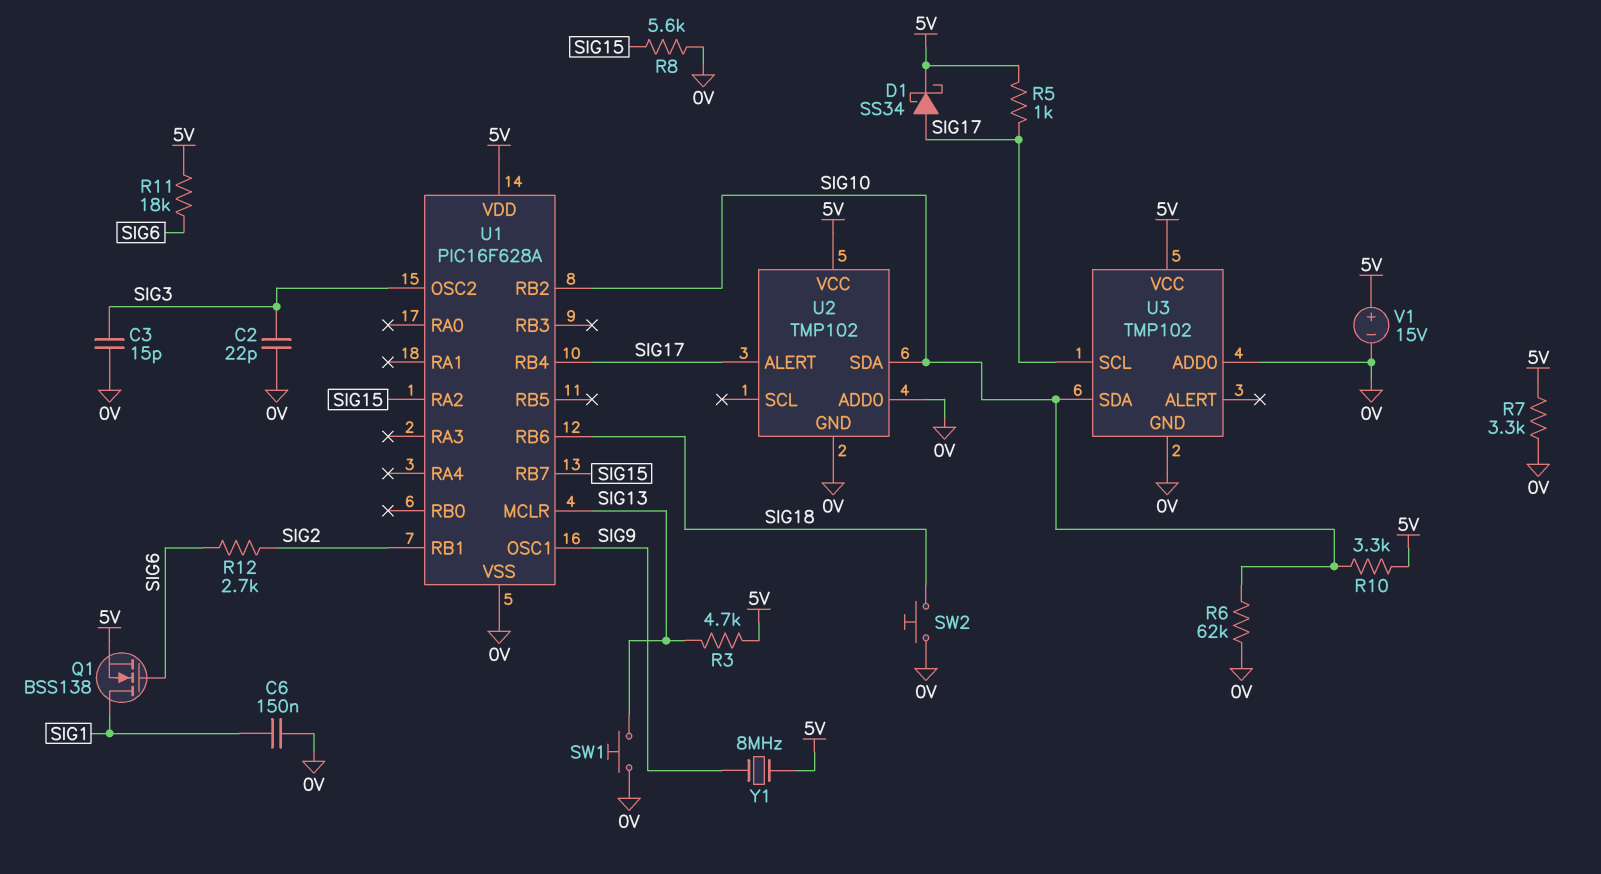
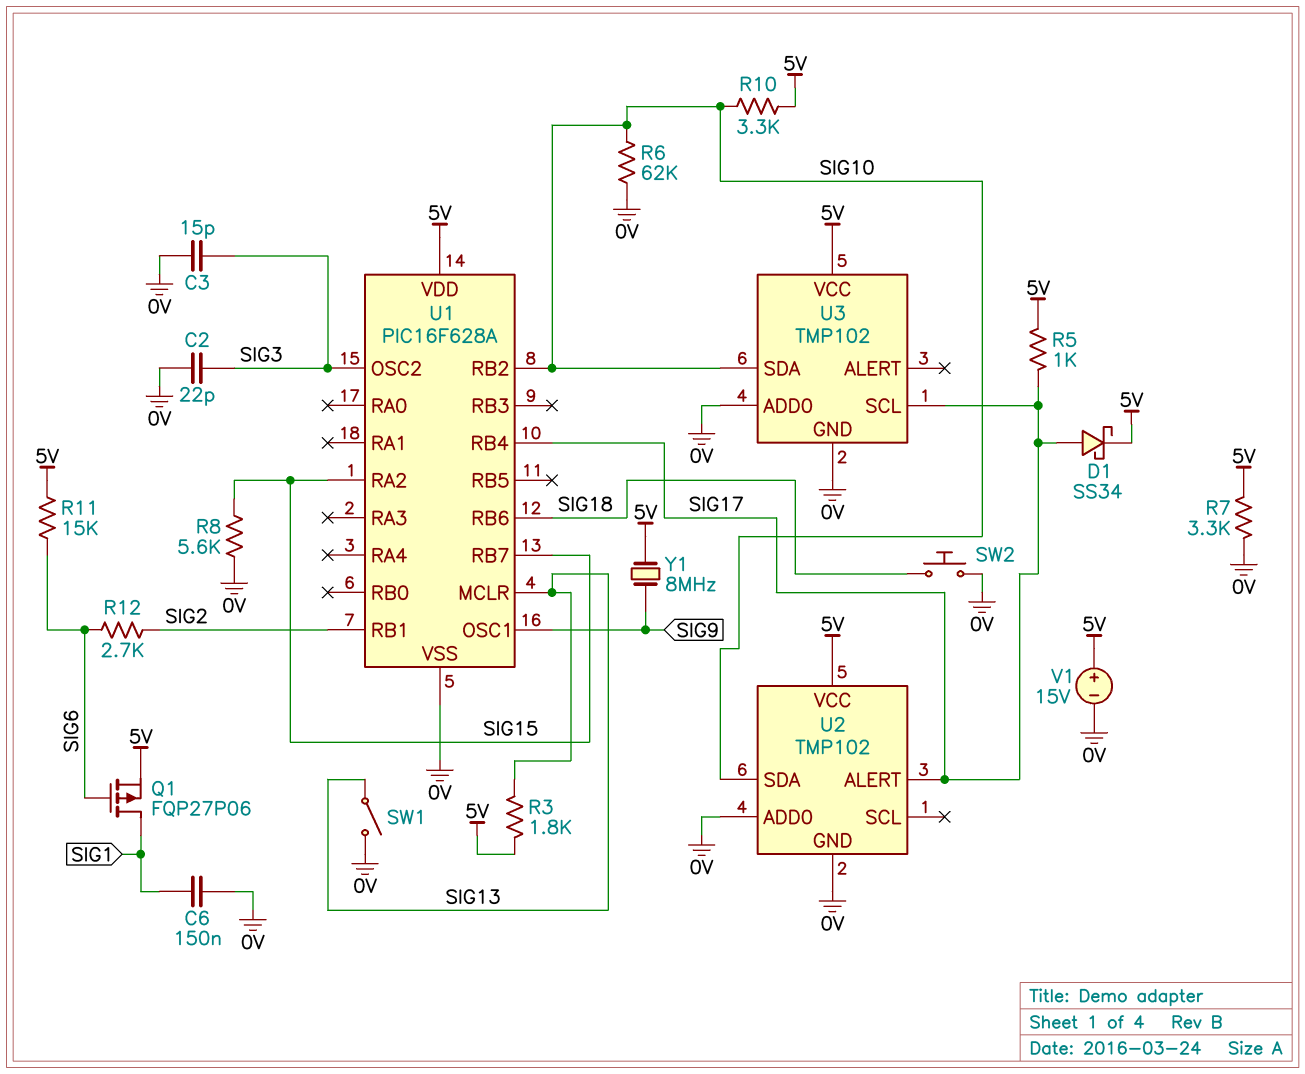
Q1: NMOS BSS138 (G SIG6, D SIG1, S 5V) -> PMOS FQP27P06 (G SIG6, D SIG1, S 5V)
R3: 4.7k (5V, SIG13) -> 1.8k (5V, SIG13)
R11: 18k (5V, SIG6) -> 15k (5V, SIG6)
SW1: button (0V, SIG13) -> switch (0V, SIG13)

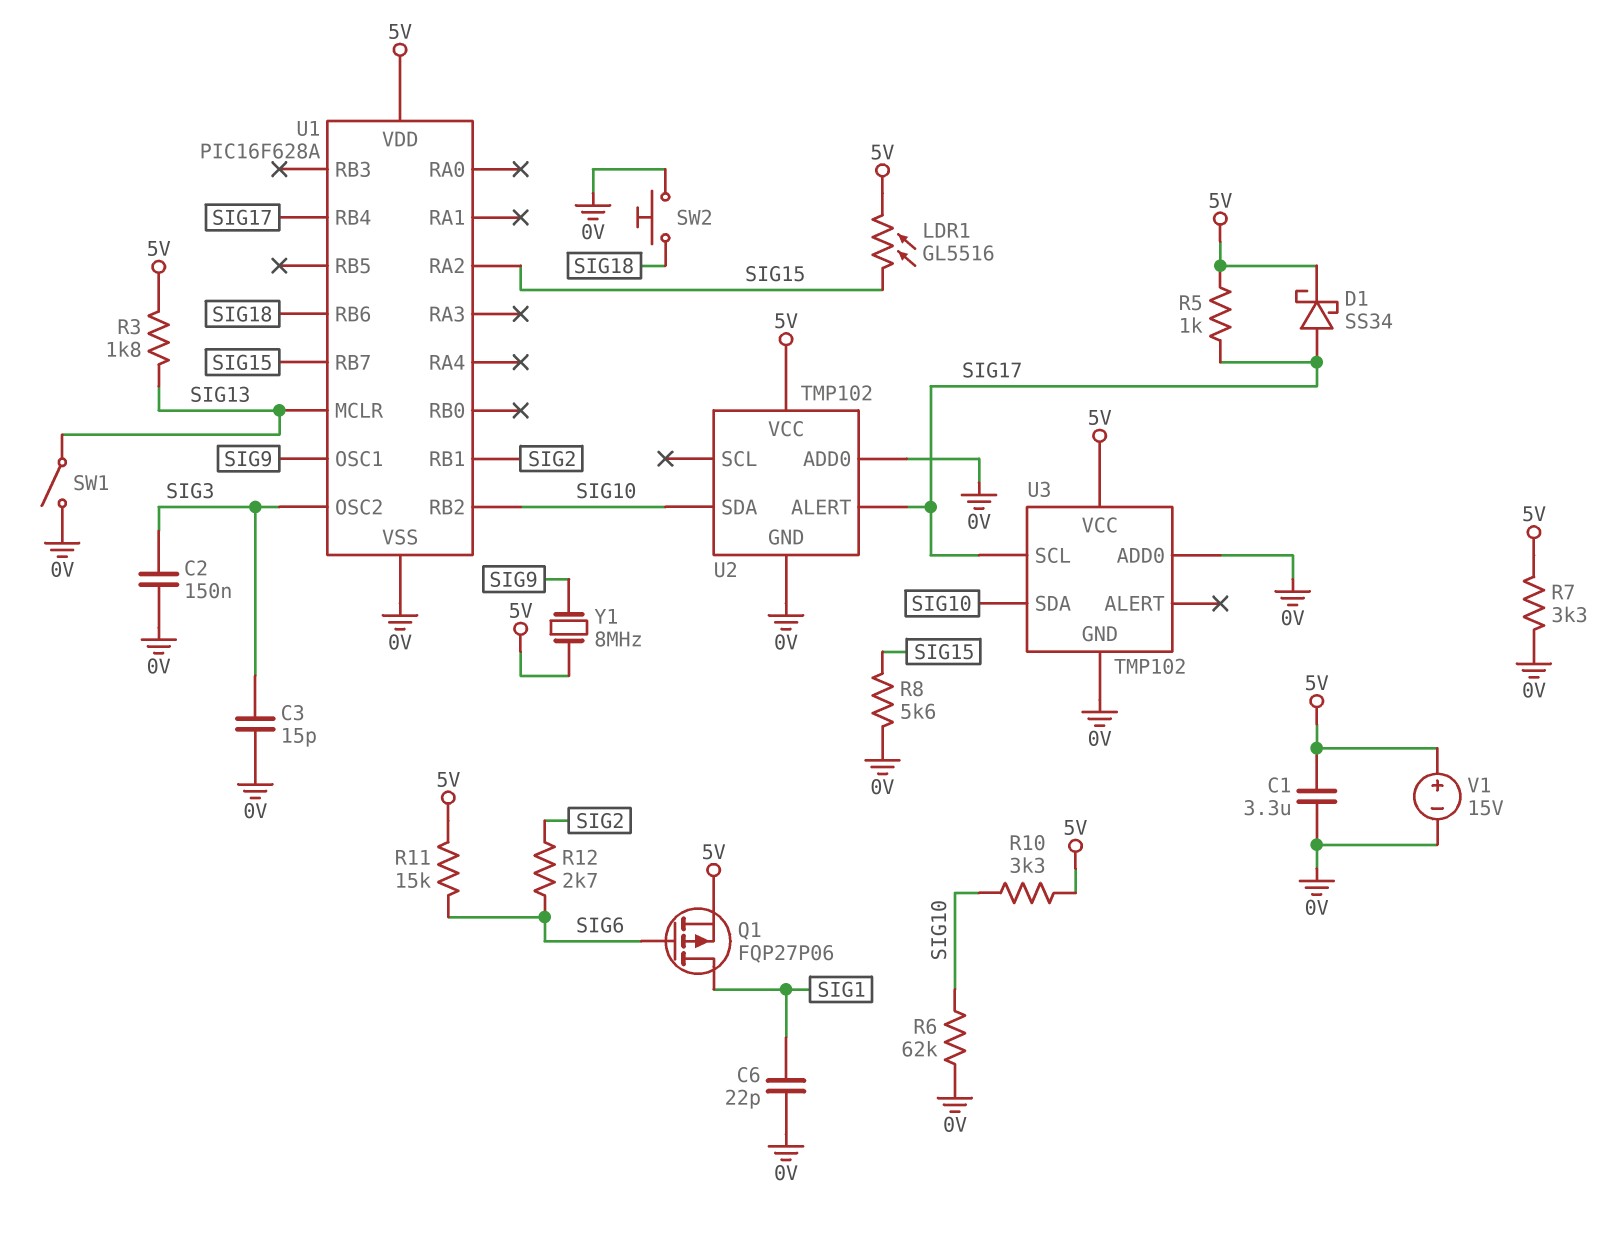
C1: none -> 3.3uF (0V, 5V)
C2: 22pF (0V, SIG3) -> 150nF (0V, SIG3)
C6: 150nF (0V, SIG1) -> 22pF (0V, SIG1)
LDR1: none -> GL5516 (5V, SIG15)

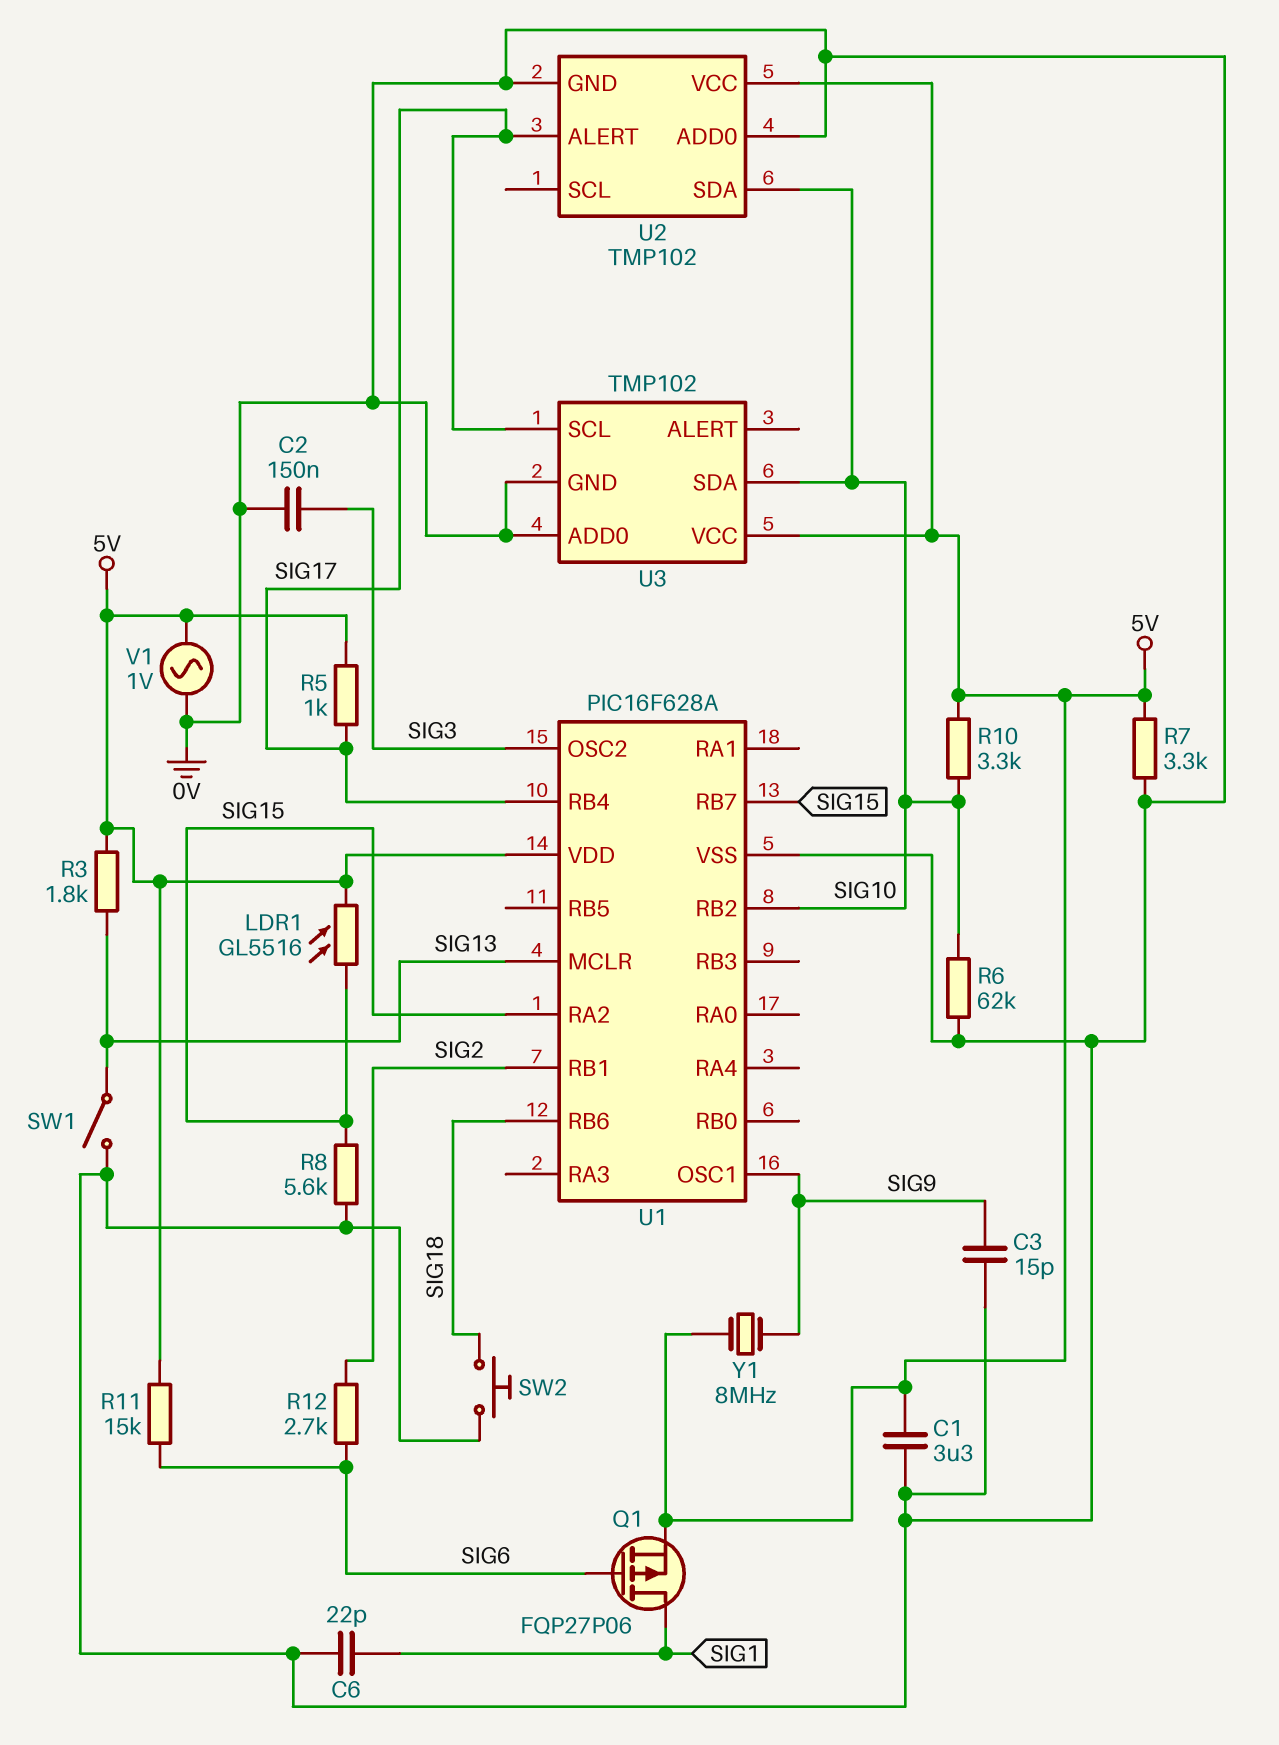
C3: 15pF (0V, SIG3) -> 15pF (0V, SIG9)
D1: schottky SS34 (A SIG17, K 5V) -> none
V1: 15V (plus 5V, minus 0V) -> AC 1V (0V, 5V)

